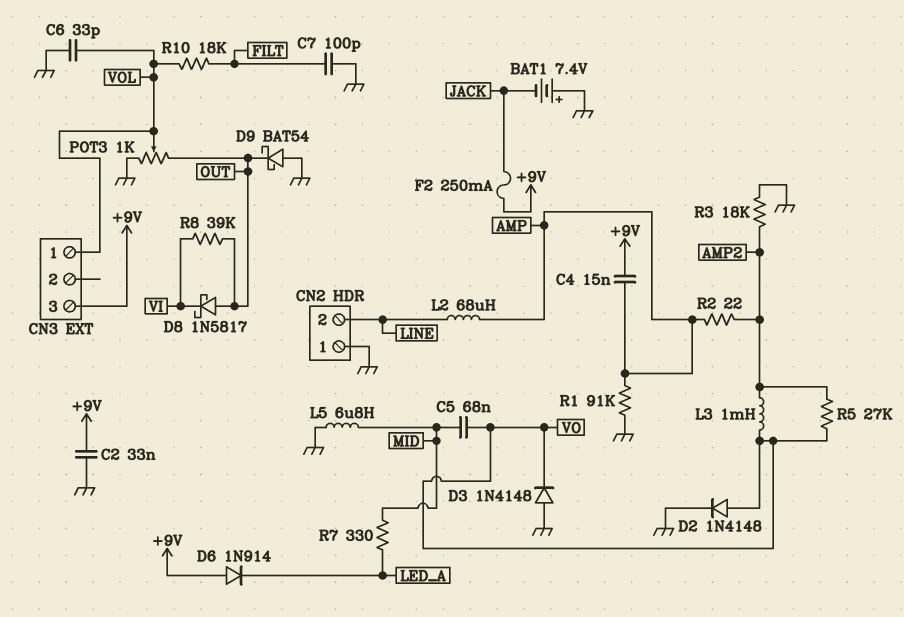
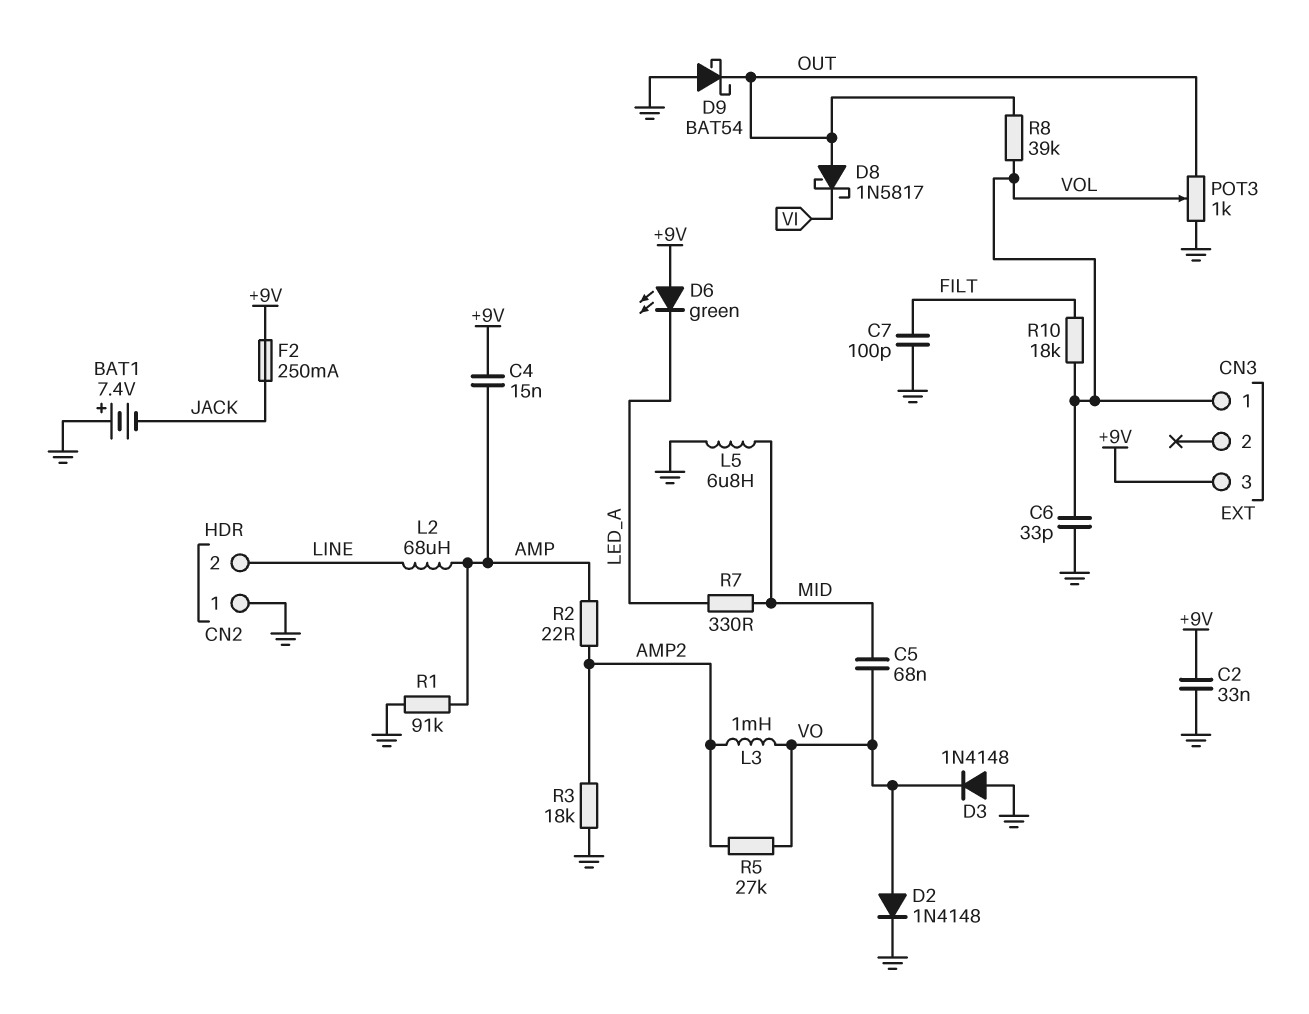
D6: diode 1N914 (A +9V, K LED_A) -> LED green (A +9V, K LED_A)
R8: 39k (OUT, VI) -> 39k (OUT, VOL)

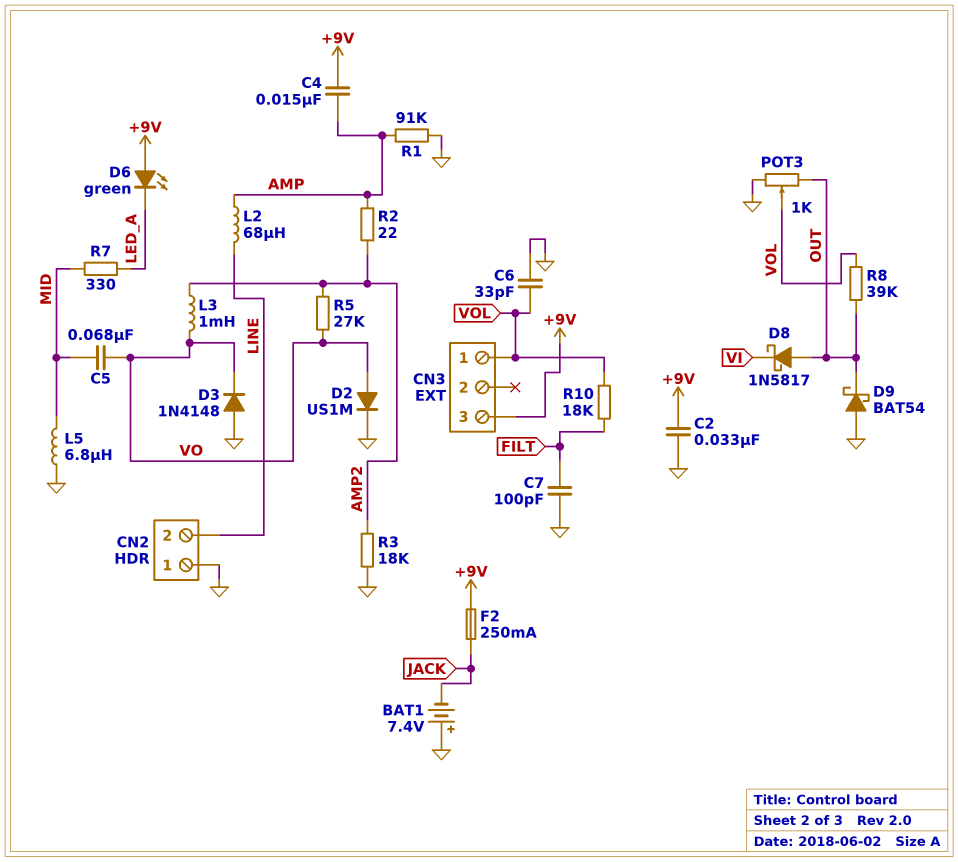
D2: diode 1N4148 (A VO, K GND) -> diode US1M (A VO, K GND)

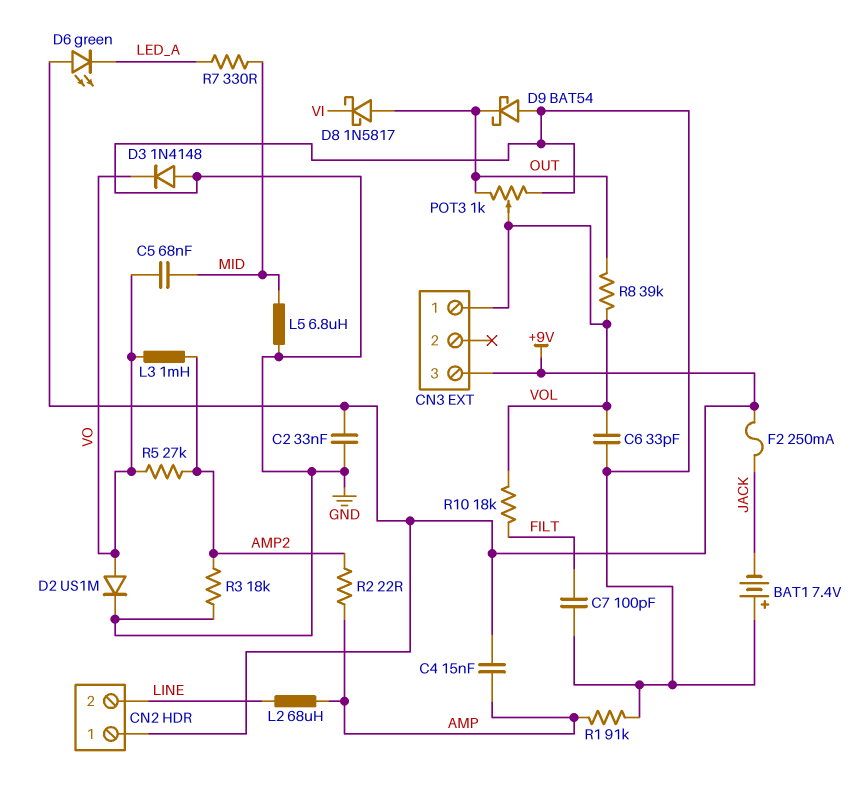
CN2 pin 1: GND -> +9V

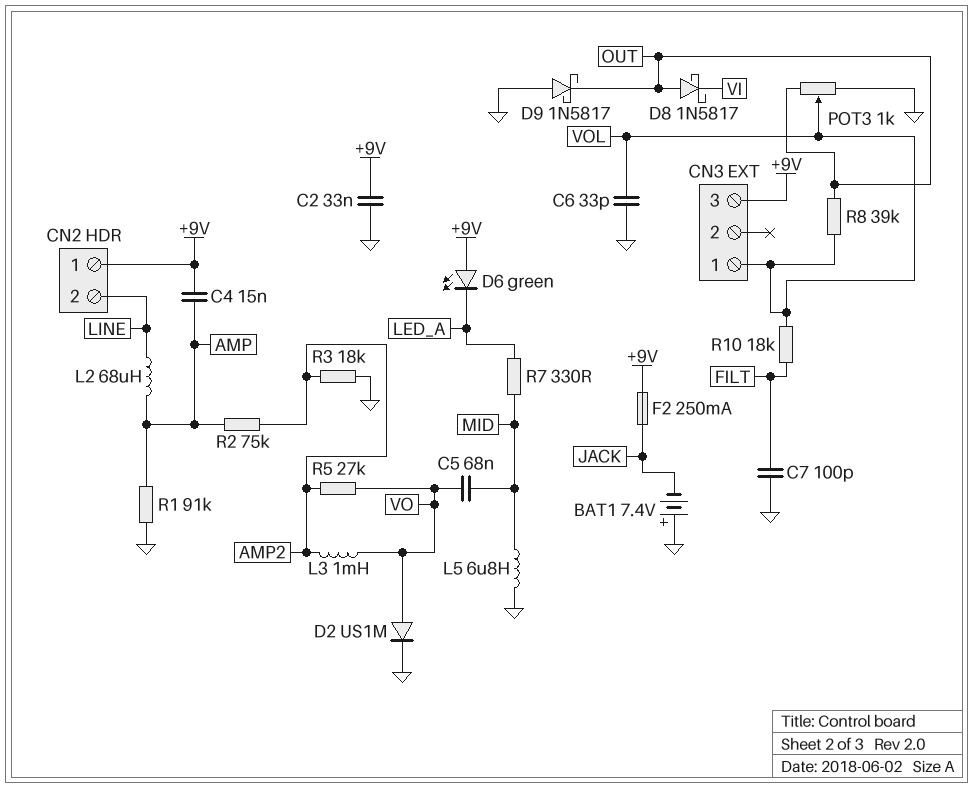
D3: diode 1N4148 (A GND, K VO) -> none
D9: schottky BAT54 (A GND, K OUT) -> schottky 1N5817 (A GND, K OUT)
R2: 22 (AMP, AMP2) -> 75k (AMP, AMP2)

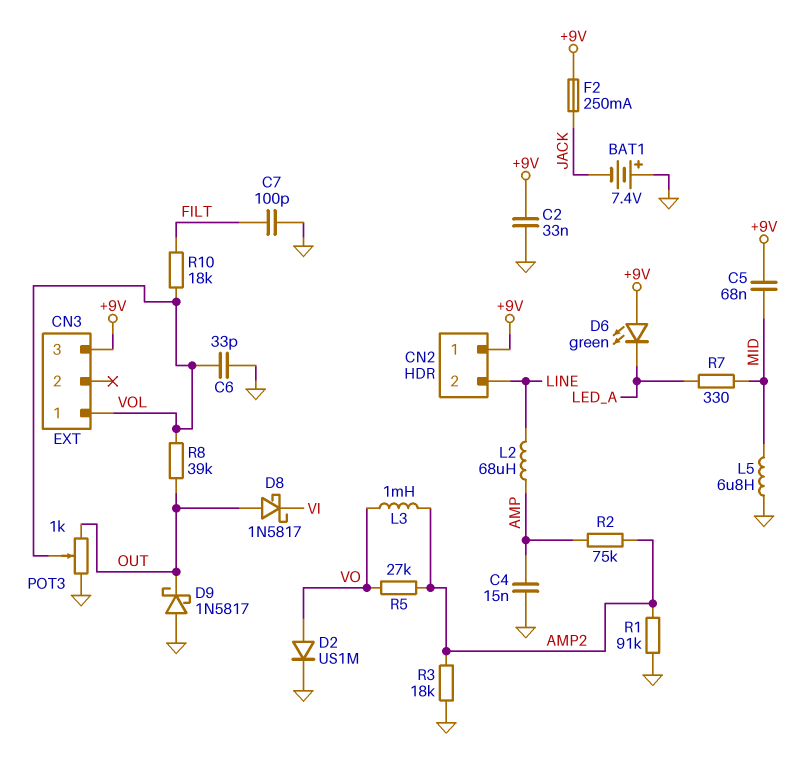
C4: 15nF (+9V, AMP) -> 15nF (AMP, GND)
C5: 68nF (MID, VO) -> 68nF (+9V, MID)
R1: 91k (AMP, GND) -> 91k (AMP2, GND)

